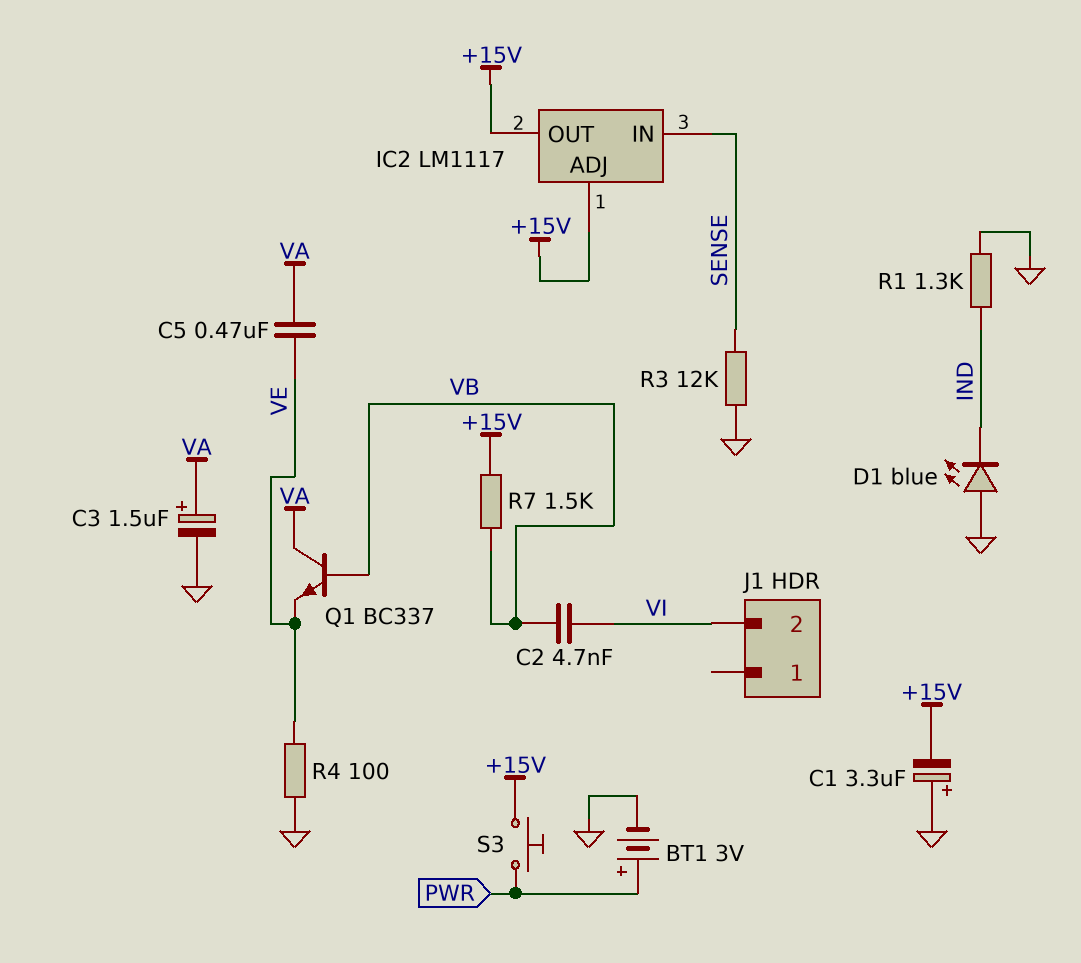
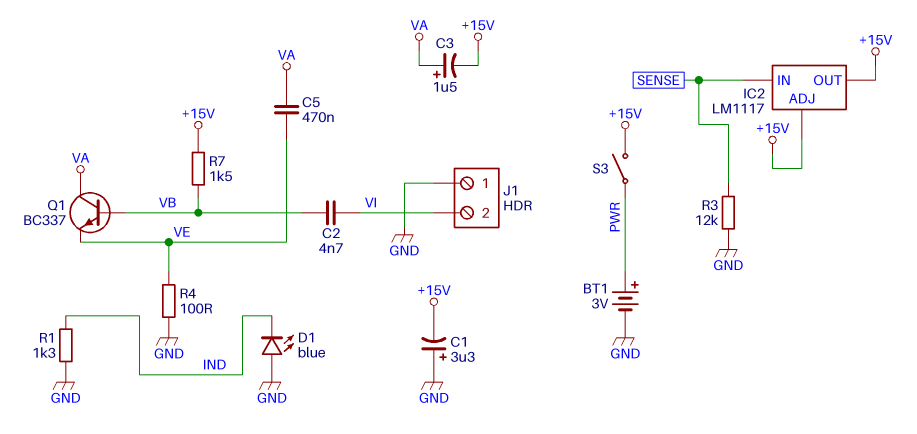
C3: 1.5uF (plus VA, minus GND) -> 1.5uF (plus VA, minus +15V)
J1 pin 1: none -> GND
S3: button (+15V, PWR) -> switch (+15V, PWR)

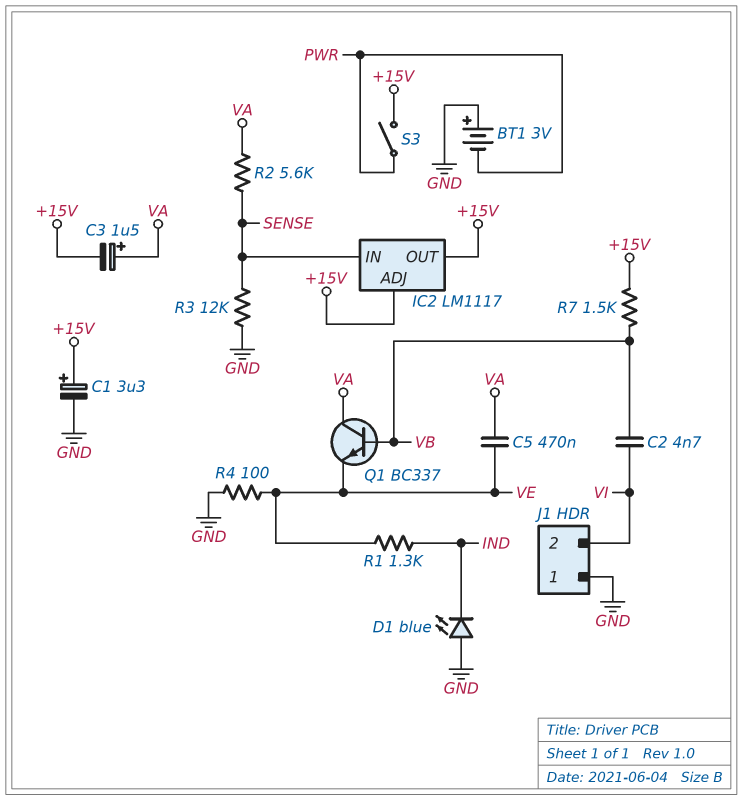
BT1: 3V (plus PWR, minus GND) -> 3V (plus GND, minus PWR)
C1: 3.3uF (plus GND, minus +15V) -> 3.3uF (plus +15V, minus GND)
R1: 1.3k (GND, IND) -> 1.3k (IND, VE)
R2: none -> 5.6k (SENSE, VA)

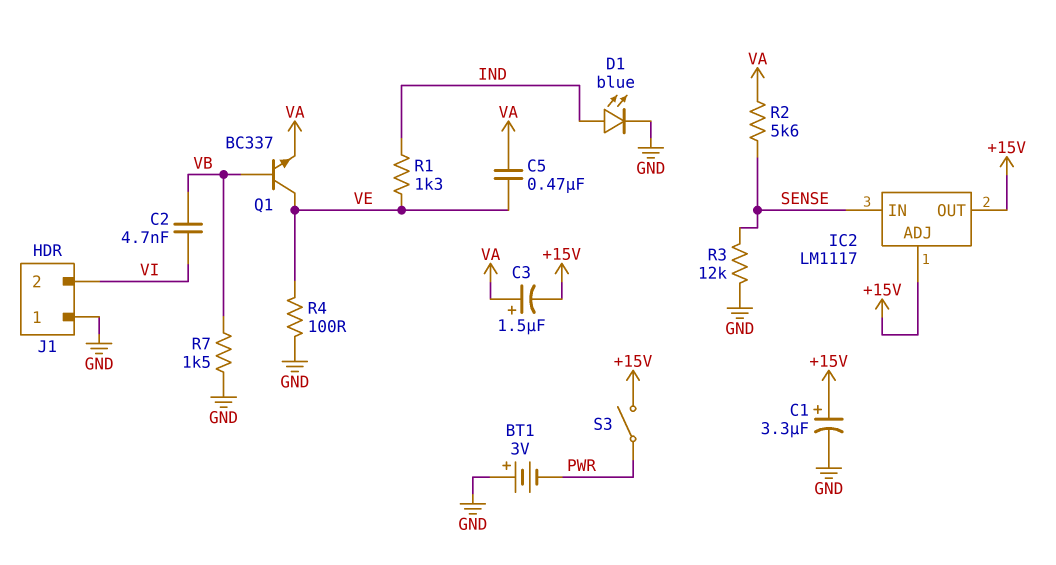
D1: LED blue (A GND, K IND) -> LED blue (A IND, K GND)
Q1: NPN BC337 (B VB, C VA, E VE) -> NPN BC337 (B VB, C VE, E VA)
R7: 1.5k (+15V, VB) -> 1.5k (GND, VB)

